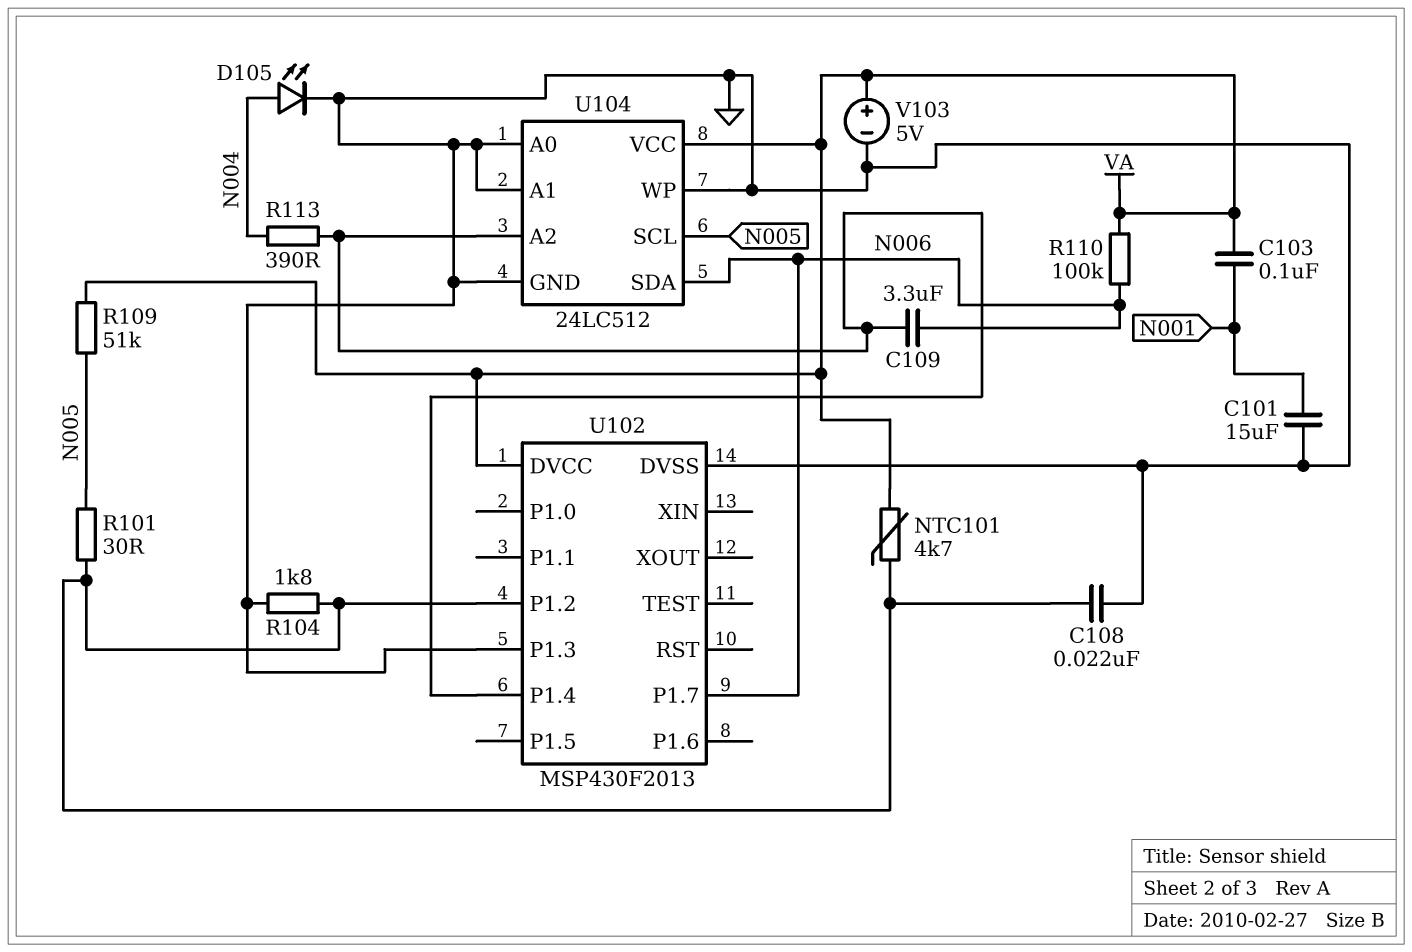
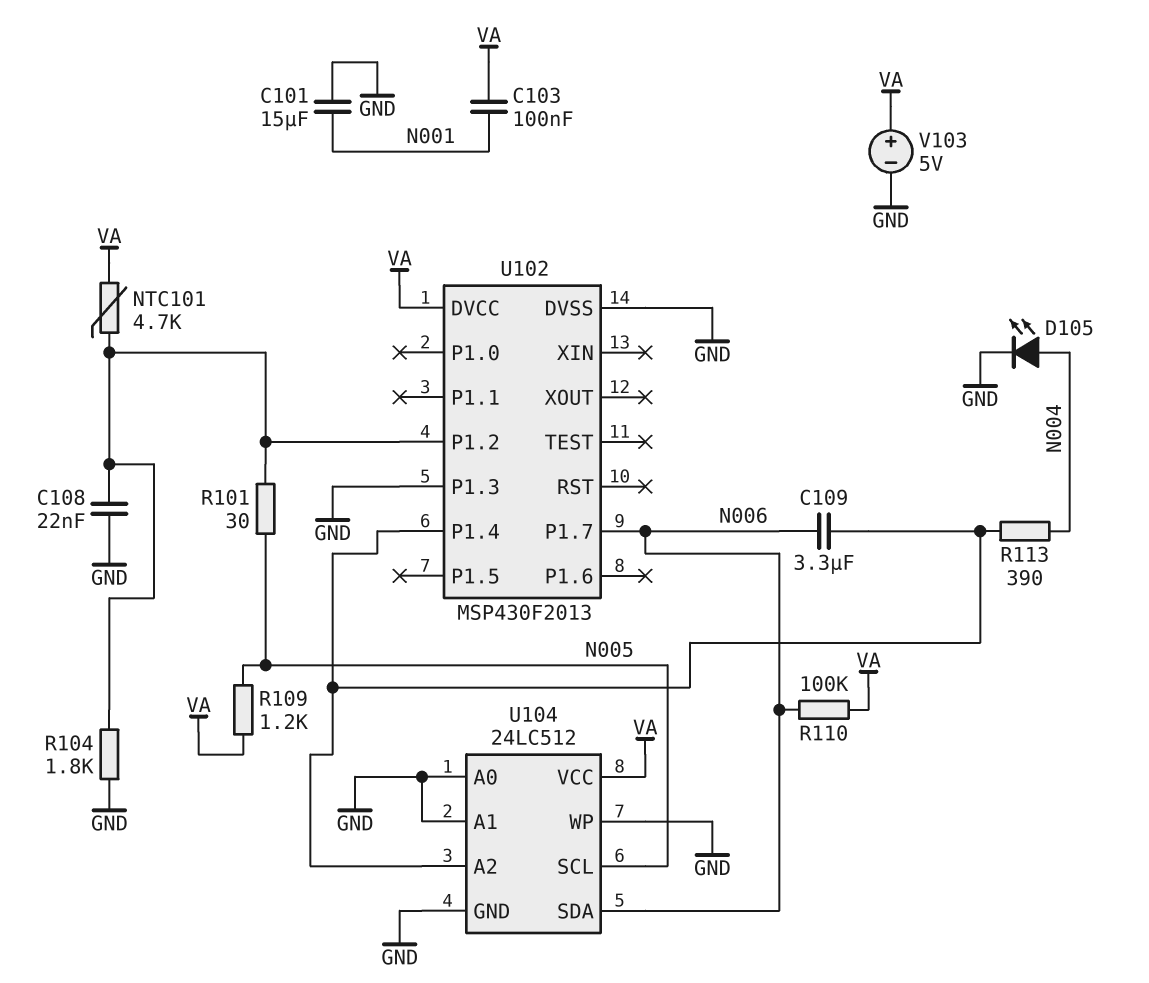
R109: 51k (N005, VA) -> 1.2k (N005, VA)

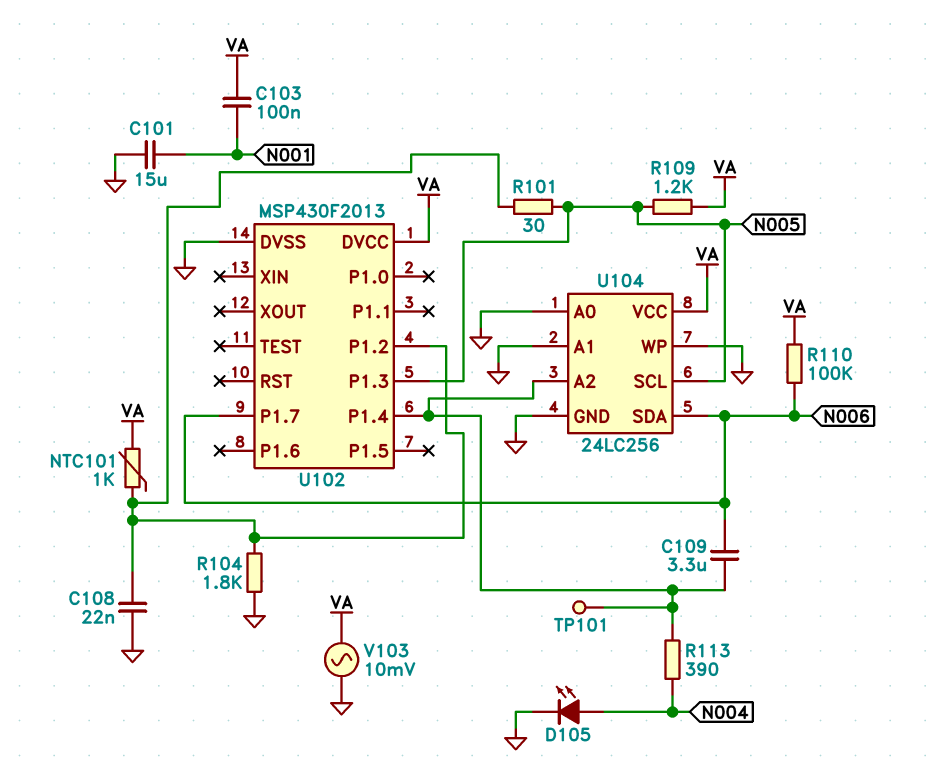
NTC101: 4.7k (U102/P1.2, VA) -> 1k (U102/P1.2, VA)
TP101: none -> test point (U102/P1.4)
U102 pin P1.3: GND -> N005
U104: 24LC512 -> 24LC256
V103: 5V (plus VA, minus GND) -> AC 10mV (GND, VA)

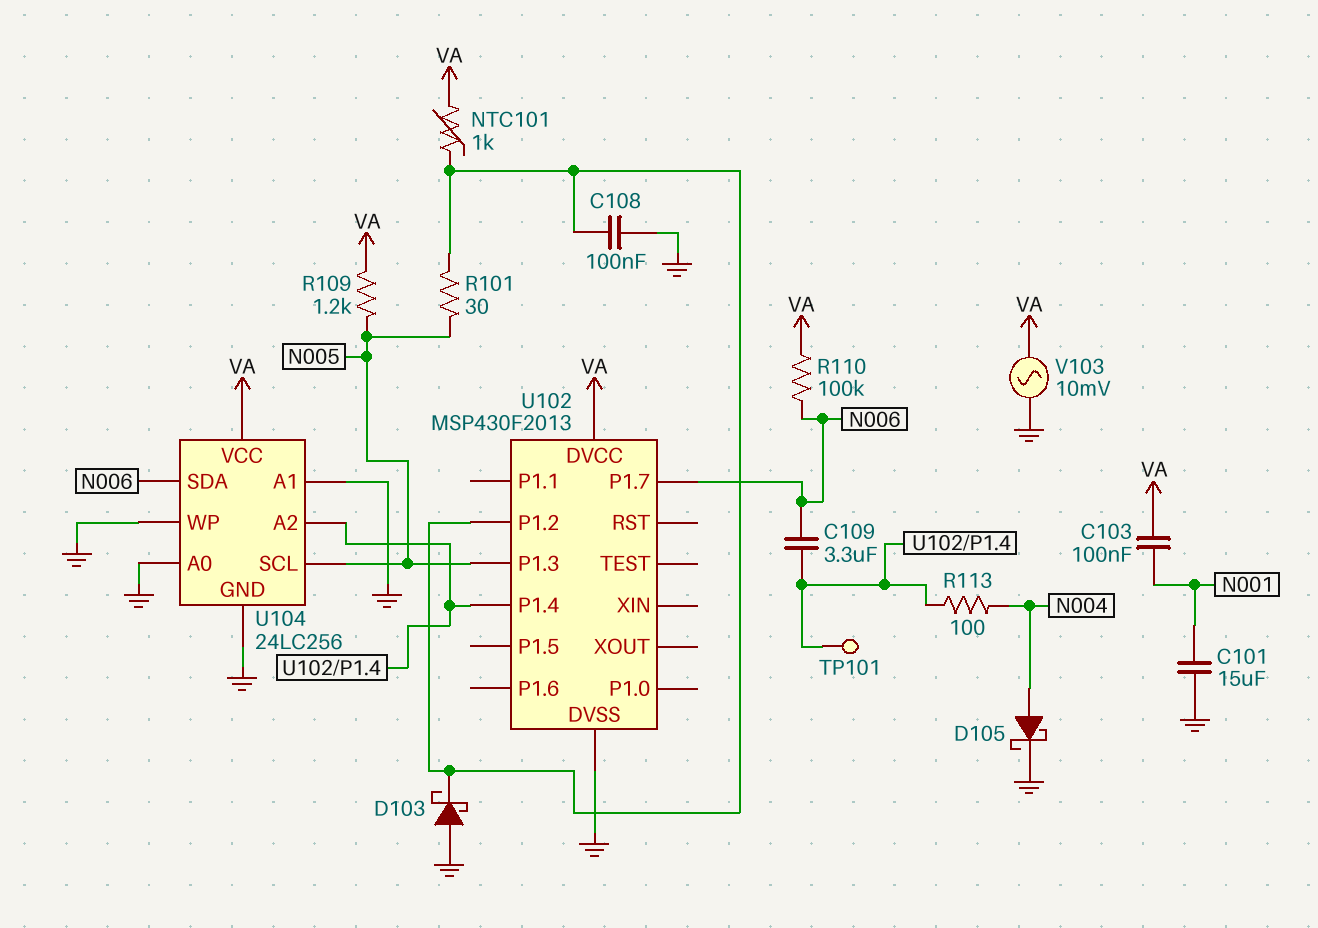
C108: 22nF (GND, U102/P1.2) -> 100nF (GND, U102/P1.2)
D103: none -> schottky (A GND, K U102/P1.2)
D105: LED (A N004, K GND) -> schottky (A N004, K GND)
R104: 1.8k (GND, U102/P1.2) -> none
R113: 390 (N004, U102/P1.4) -> 100 (N004, U102/P1.4)

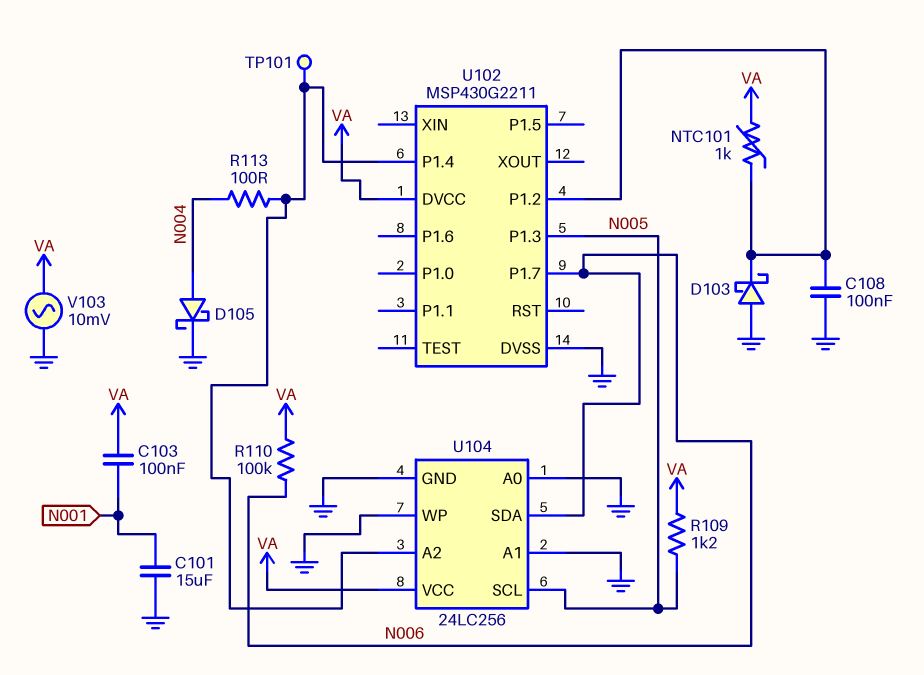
C109: 3.3uF (N006, U102/P1.4) -> none
R101: 30 (N005, U102/P1.2) -> none
U102: MSP430F2013 -> MSP430G2211

